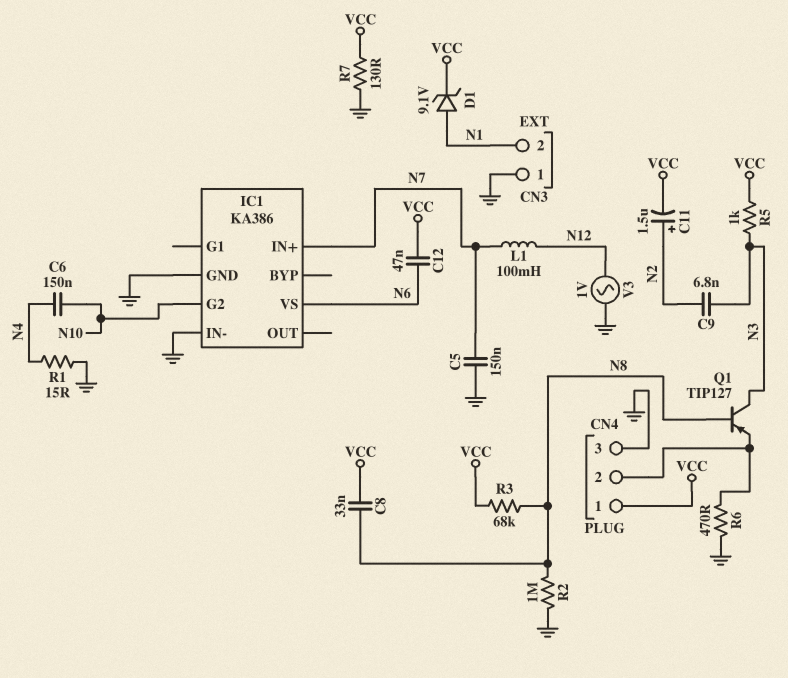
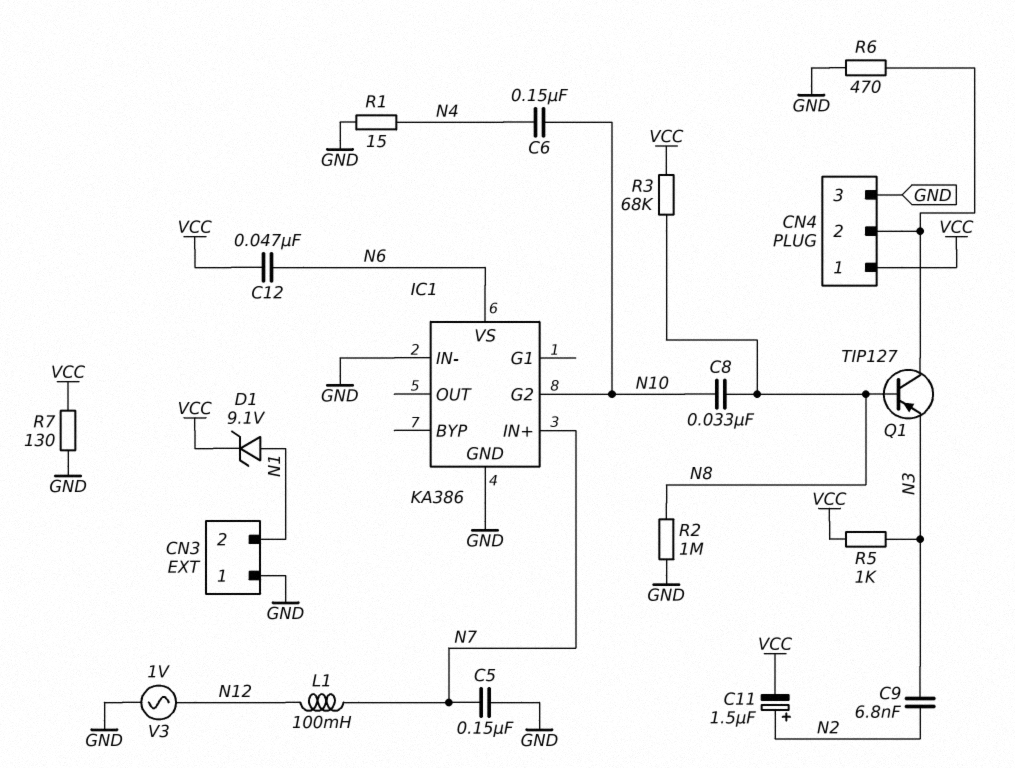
C8: 33nF (N8, VCC) -> 33nF (N8, N10)
Q1: PNP TIP127 (B N8, C N3, E CN4/2) -> PNP TIP127 (B N8, C CN4/2, E N3)

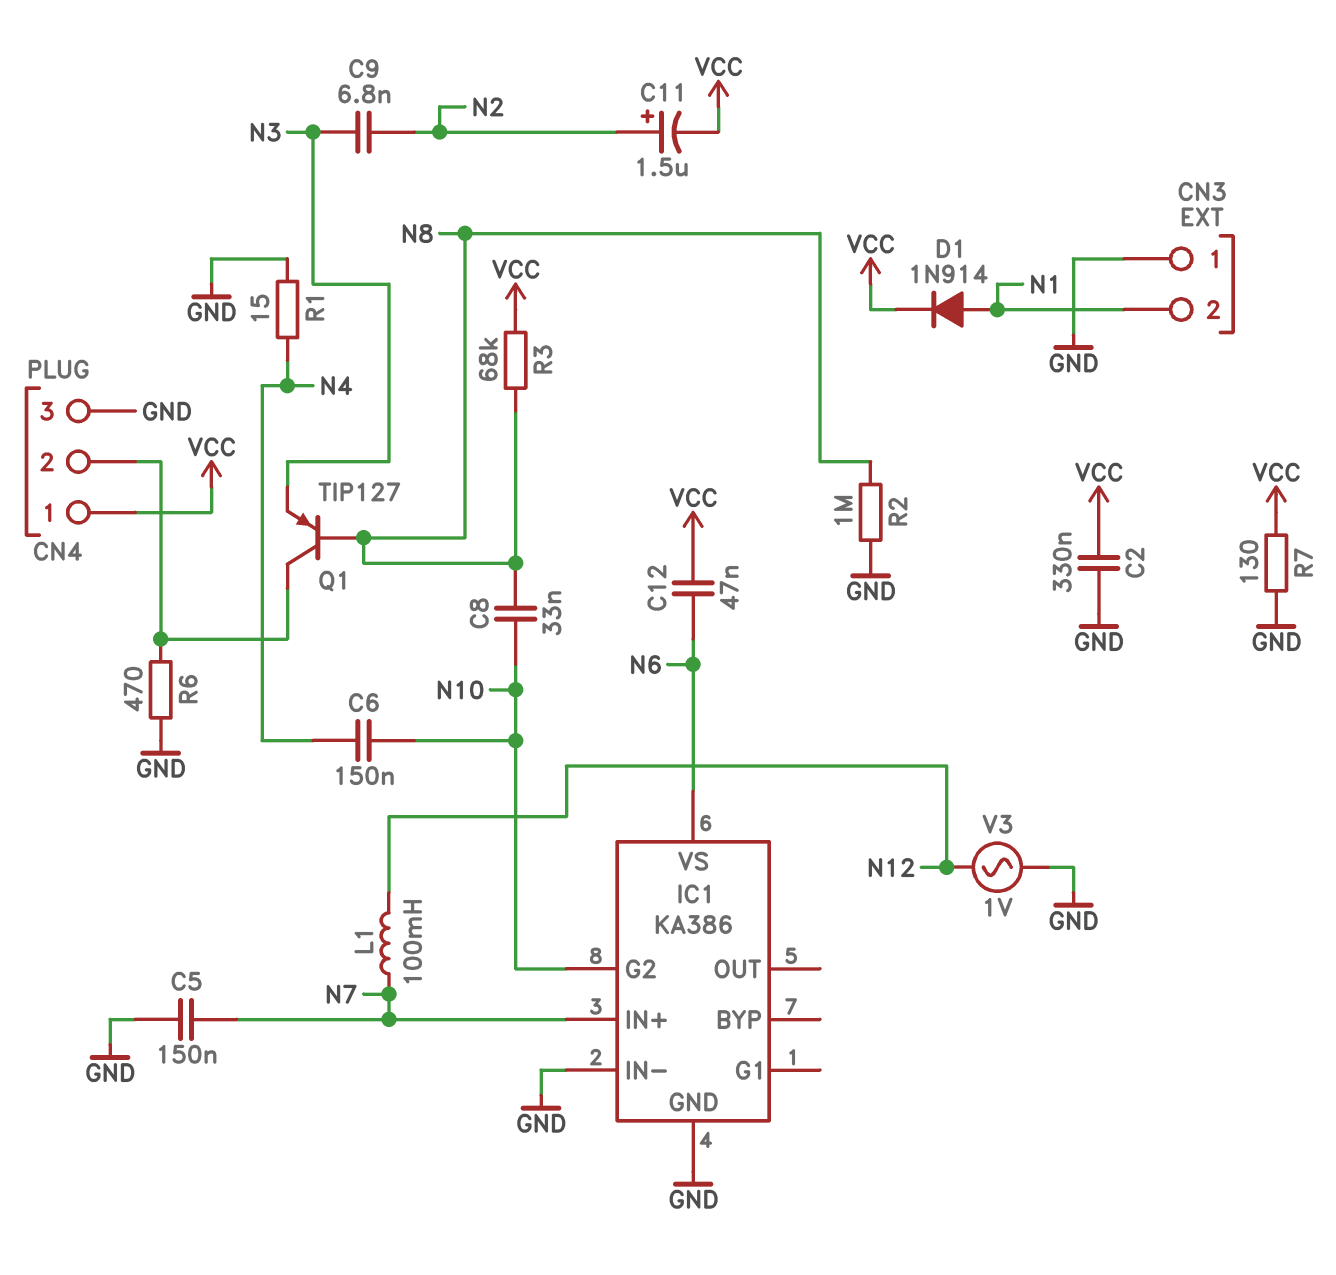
C2: none -> 330nF (GND, VCC)
D1: zener 9.1V (A N1, K VCC) -> diode 1N914 (A N1, K VCC)
R5: 1k (N3, VCC) -> none

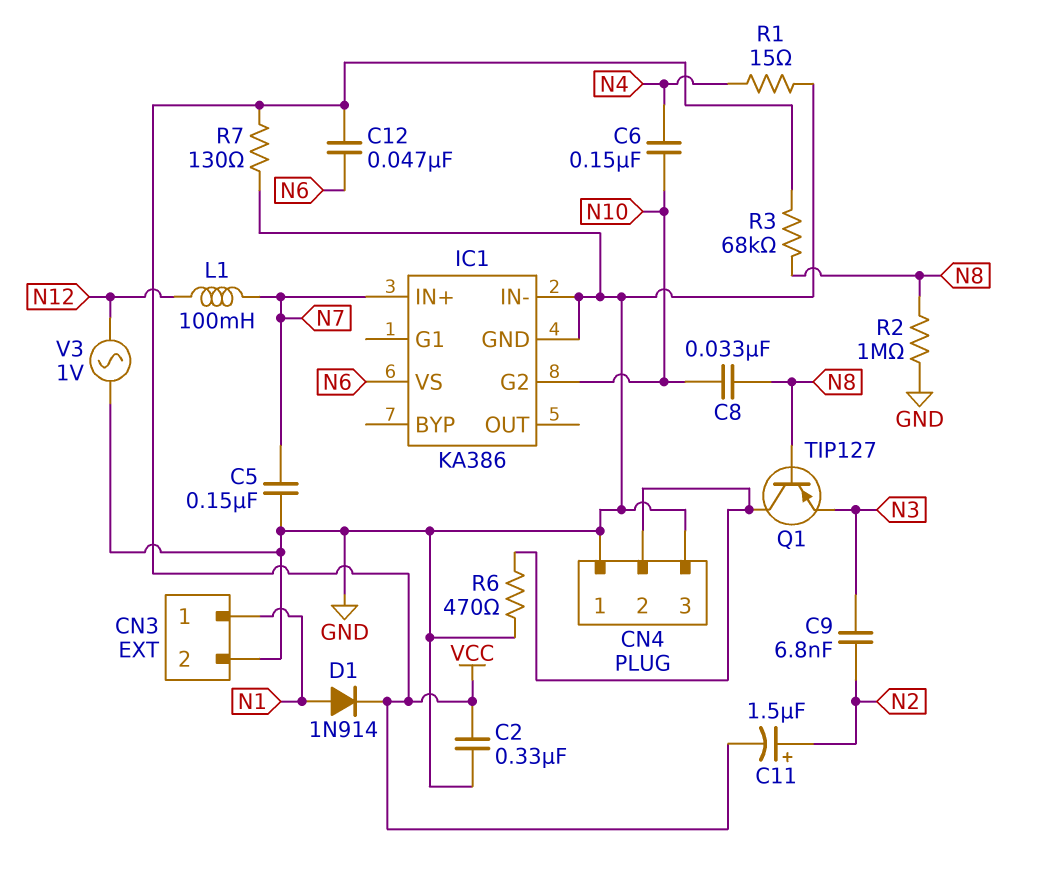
CN3 pin 1: GND -> N1
CN3 pin 2: N1 -> GND
CN4 pin 1: VCC -> GND

